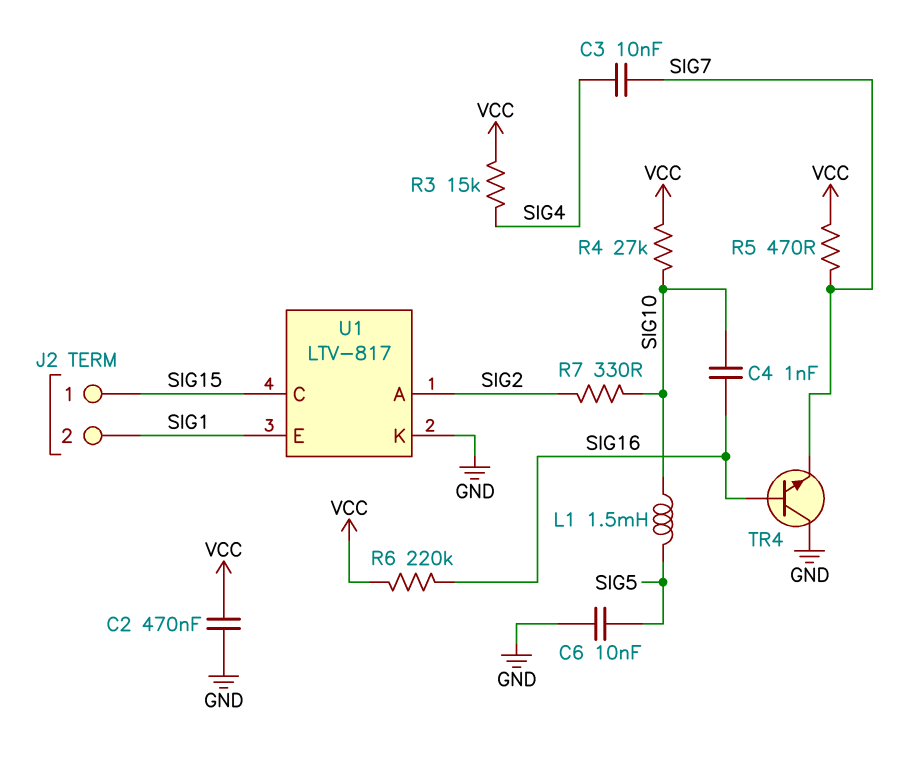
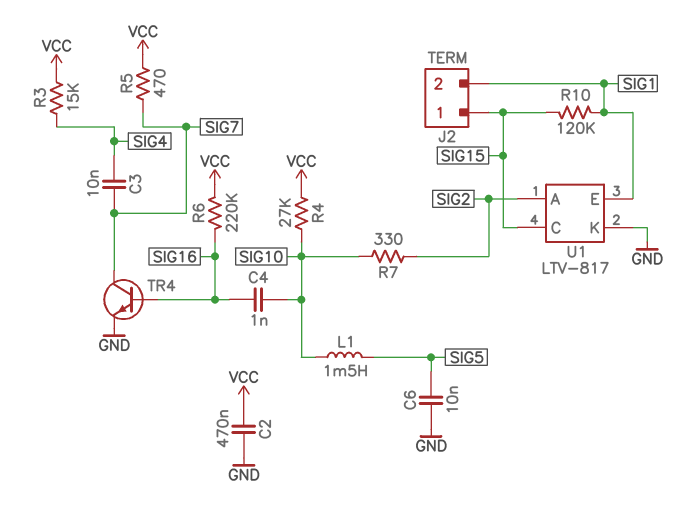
R10: none -> 120k (SIG1, SIG15)
TR4: NPN (B SIG16, C GND, E SIG7) -> NPN (B SIG16, C SIG7, E GND)

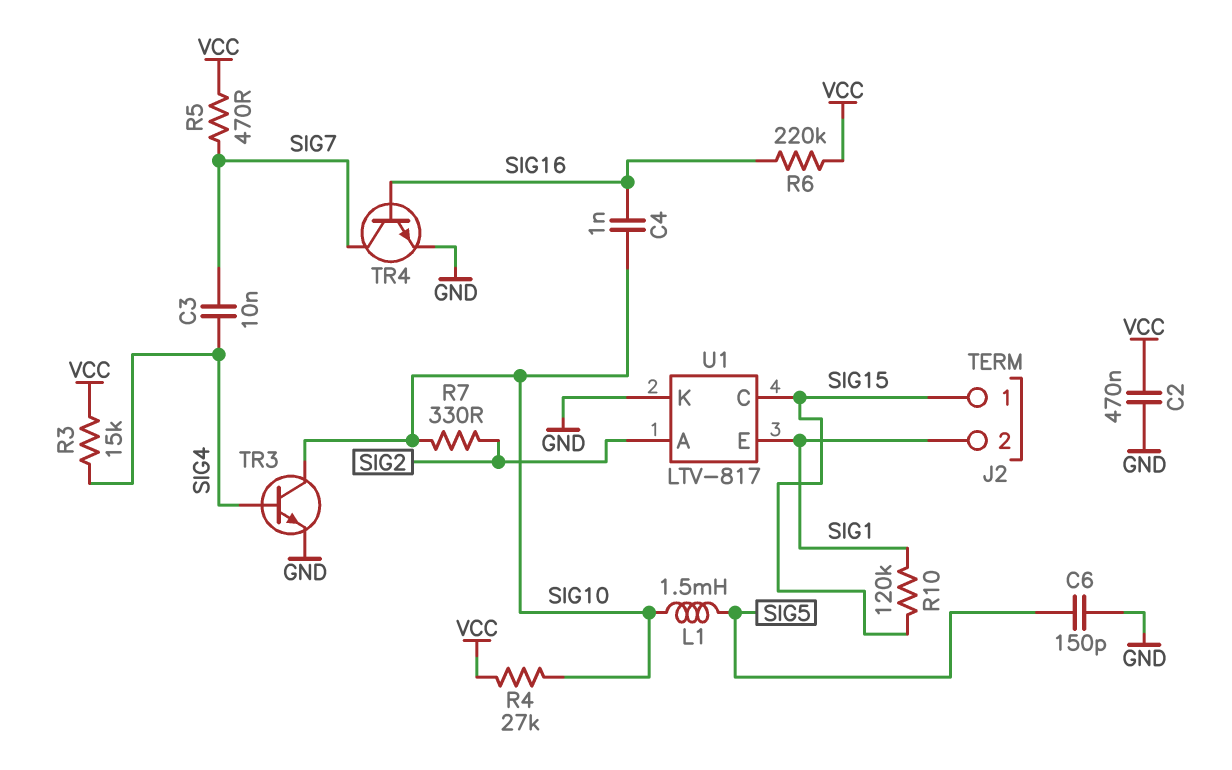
C6: 10nF (GND, SIG5) -> 150pF (GND, SIG5)
TR3: none -> NPN (B SIG4, C SIG10, E GND)

